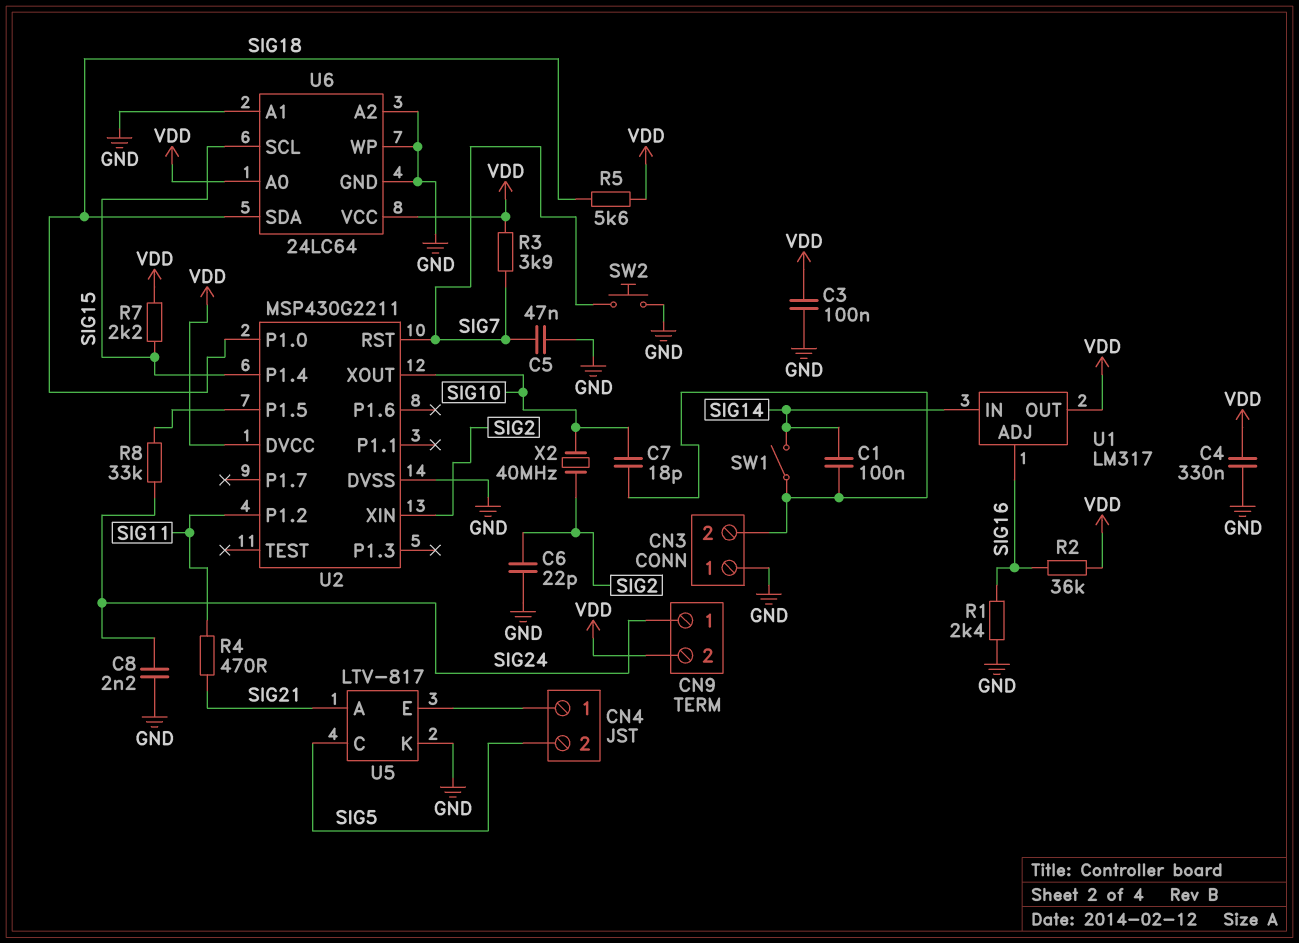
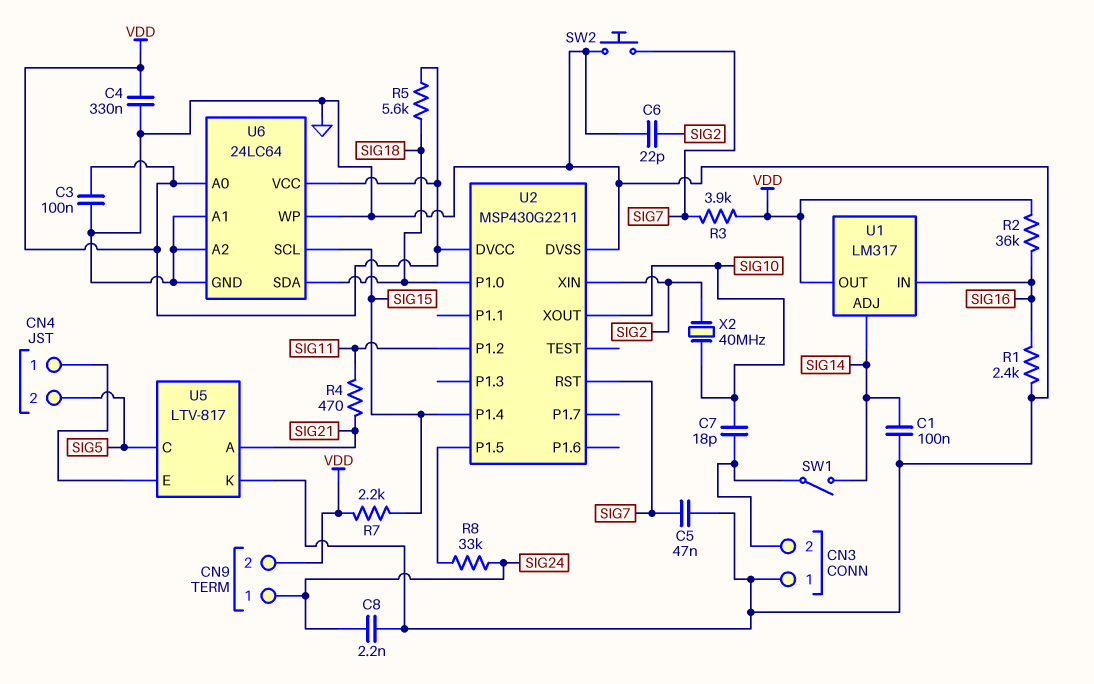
C1: 100nF (CN3/2, SIG14) -> 100nF (GND, SIG14)
U1 pin ADJ: SIG16 -> SIG14
U1 pin IN: SIG14 -> SIG16

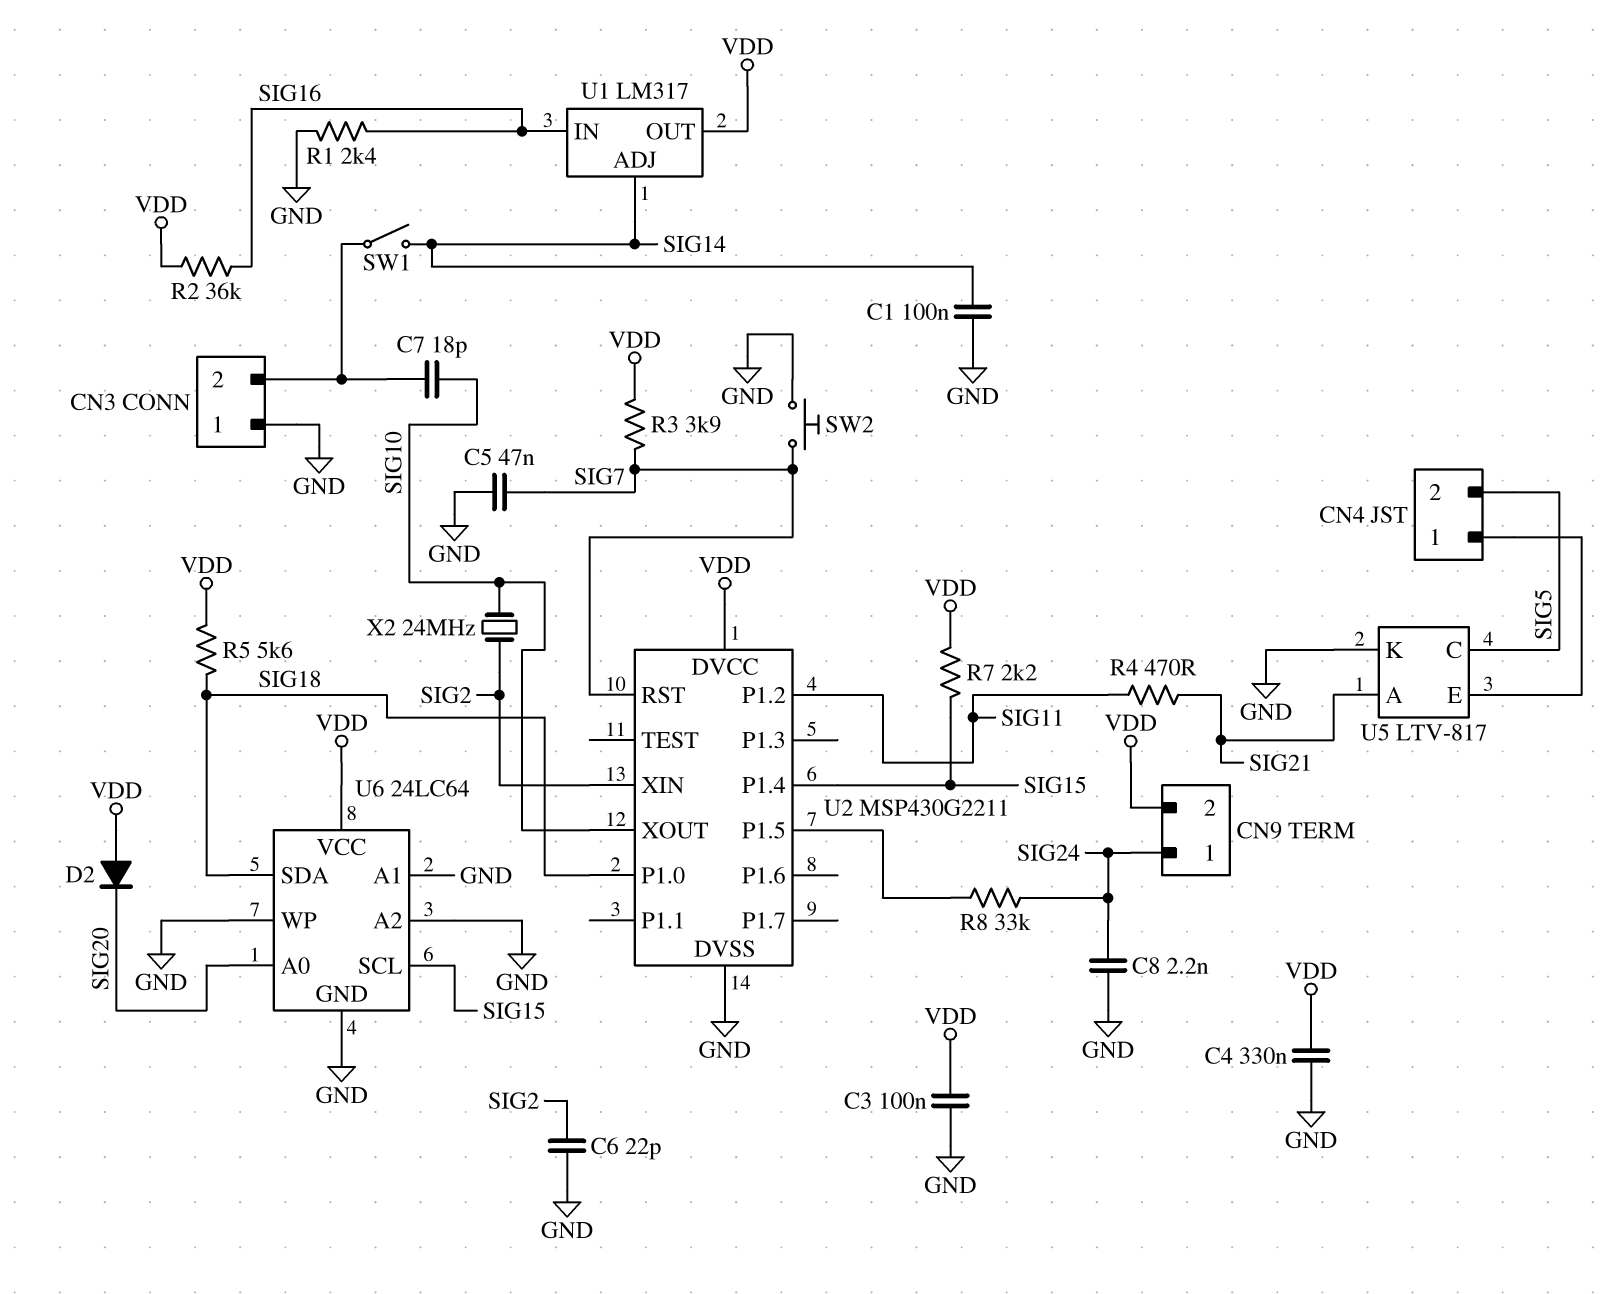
D2: none -> diode (A VDD, K SIG20)
U6 pin A0: VDD -> SIG20
X2: 40MHz (SIG2, SIG10) -> 24MHz (SIG2, SIG10)

